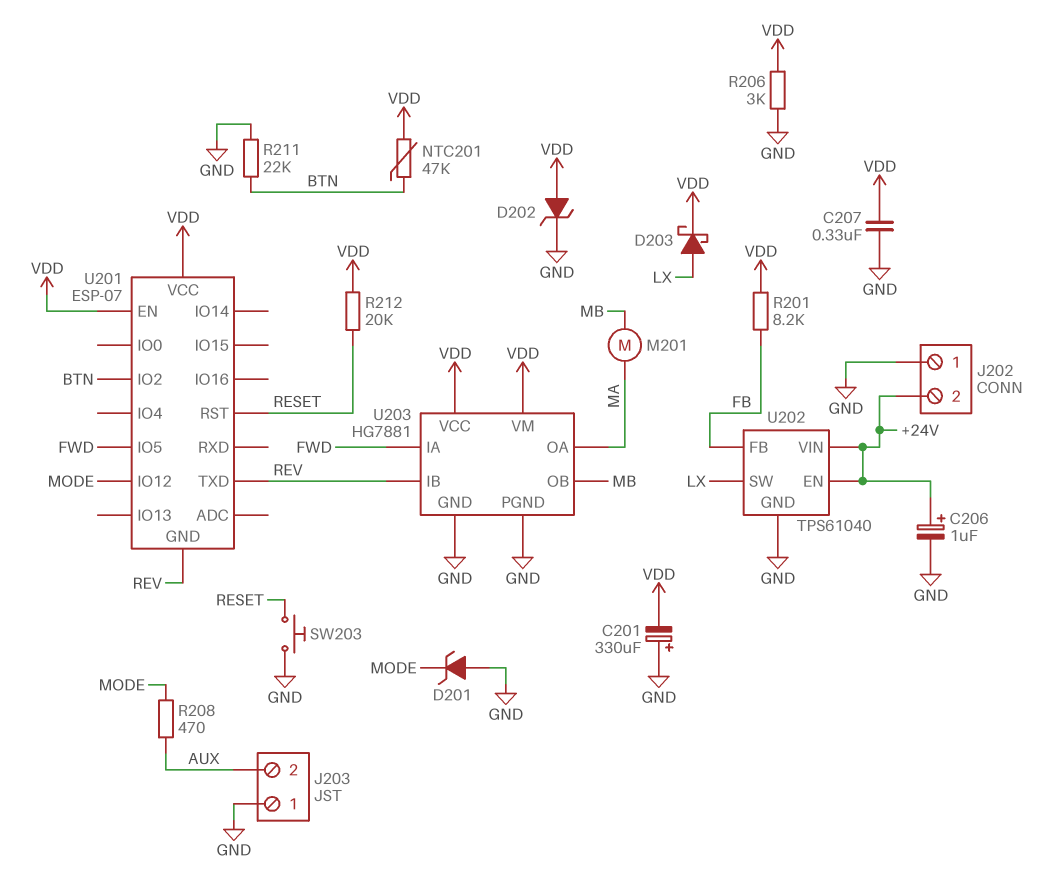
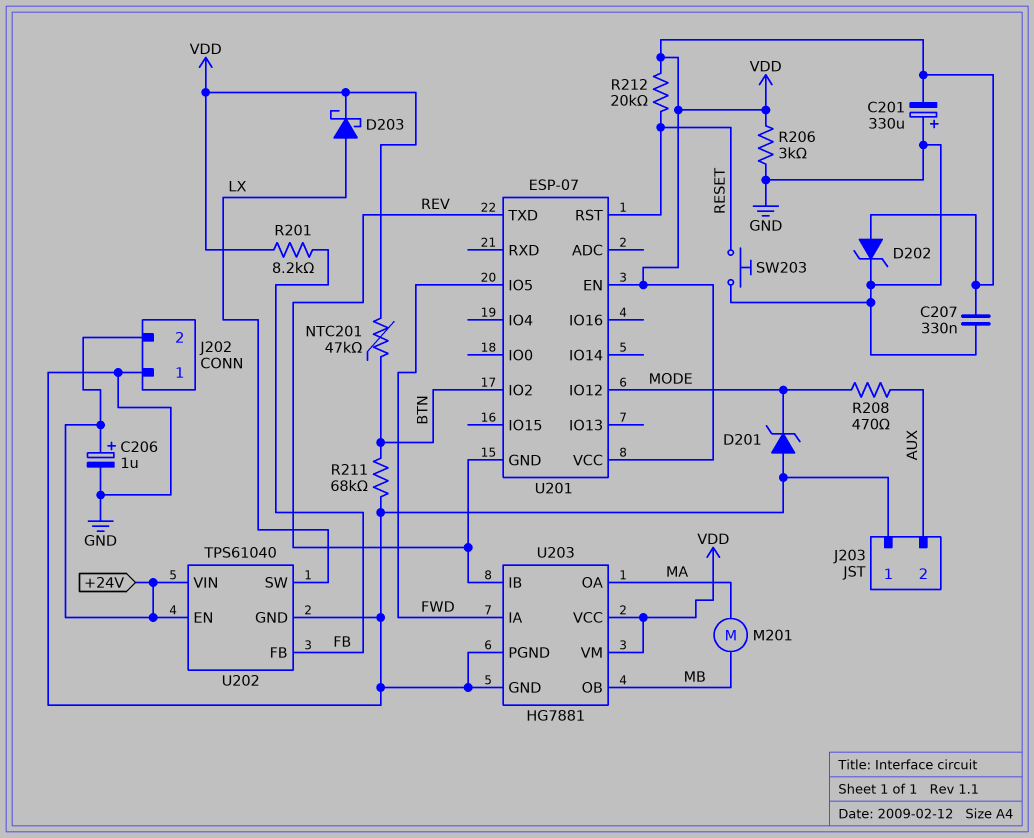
R211: 22k (BTN, GND) -> 68k (BTN, GND)

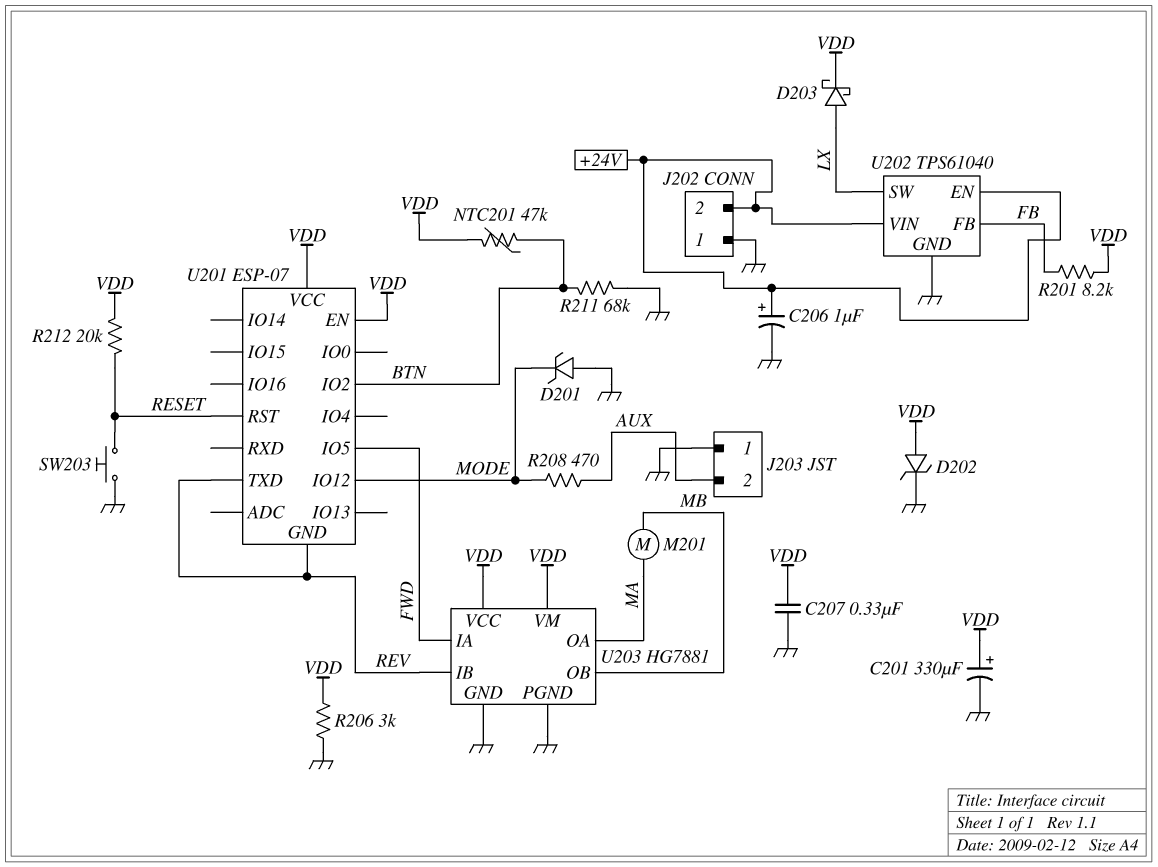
C201: 330uF (plus GND, minus VDD) -> 330uF (plus VDD, minus GND)

